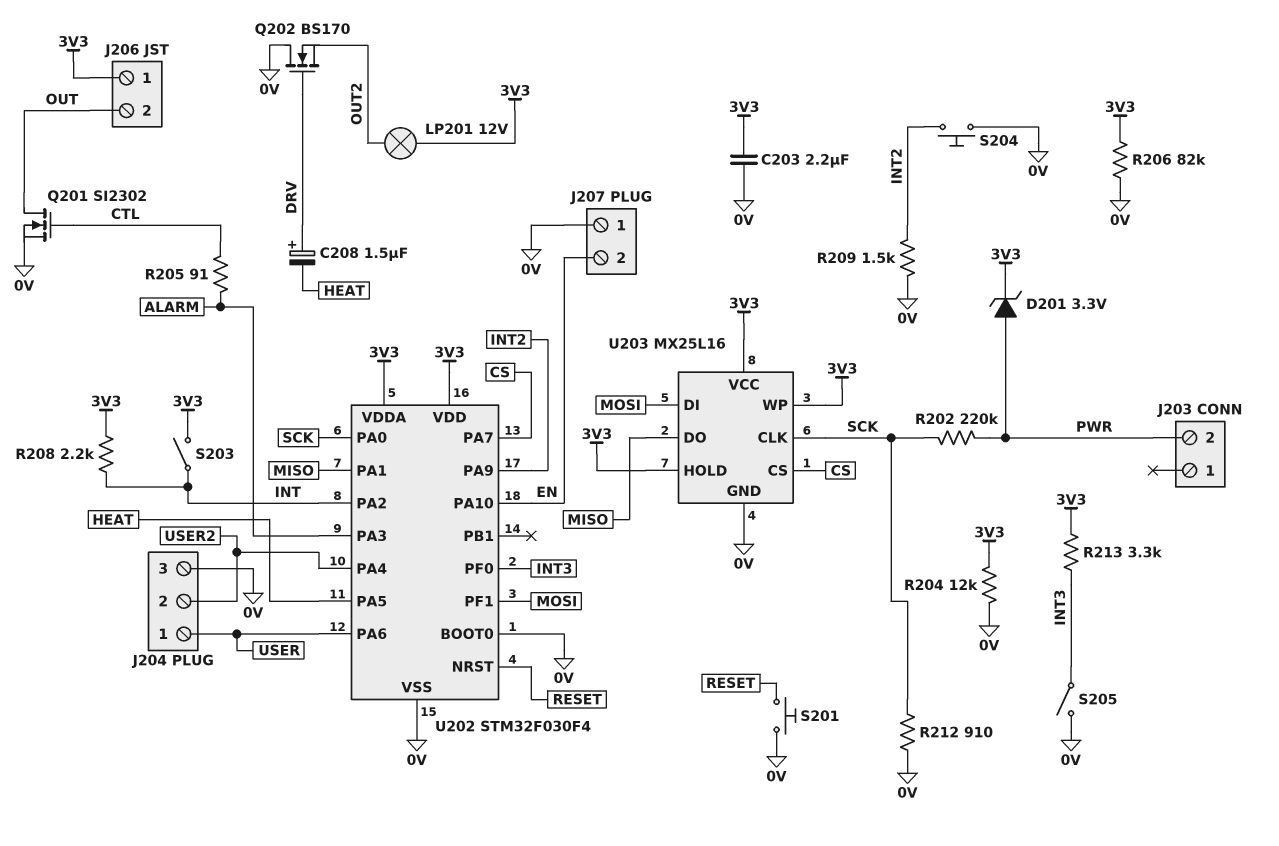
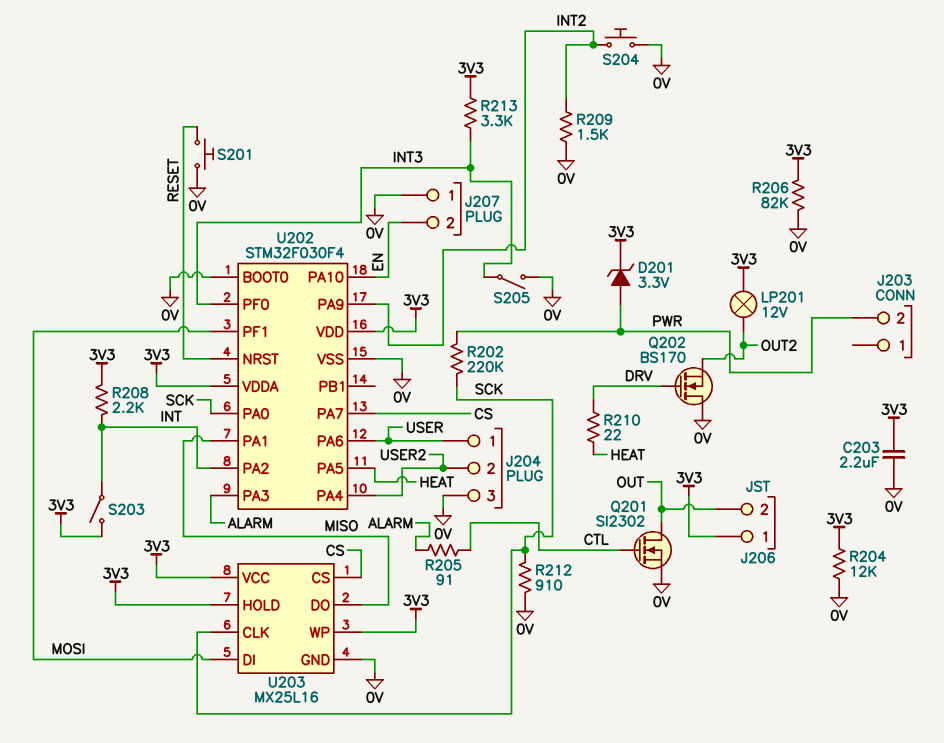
C208: 1.5uF (plus DRV, minus HEAT) -> none
R210: none -> 22 (DRV, HEAT)

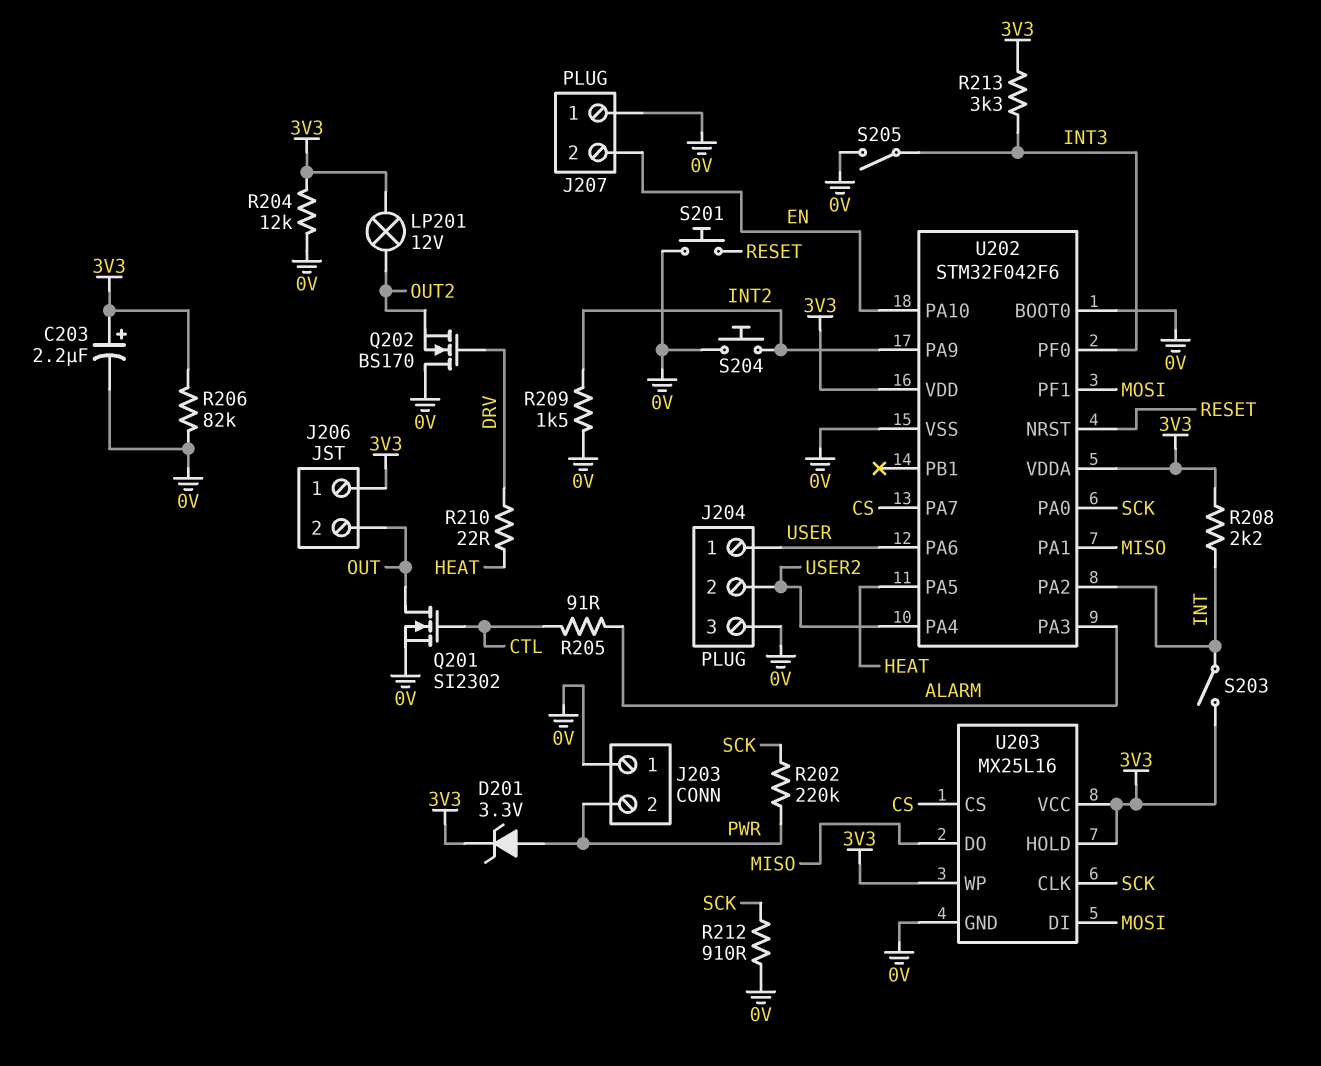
C203: 2.2uF (0V, 3V3) -> 2.2uF (plus 3V3, minus 0V)
J203 pin 1: none -> 0V
U202: STM32F030F4 -> STM32F042F6

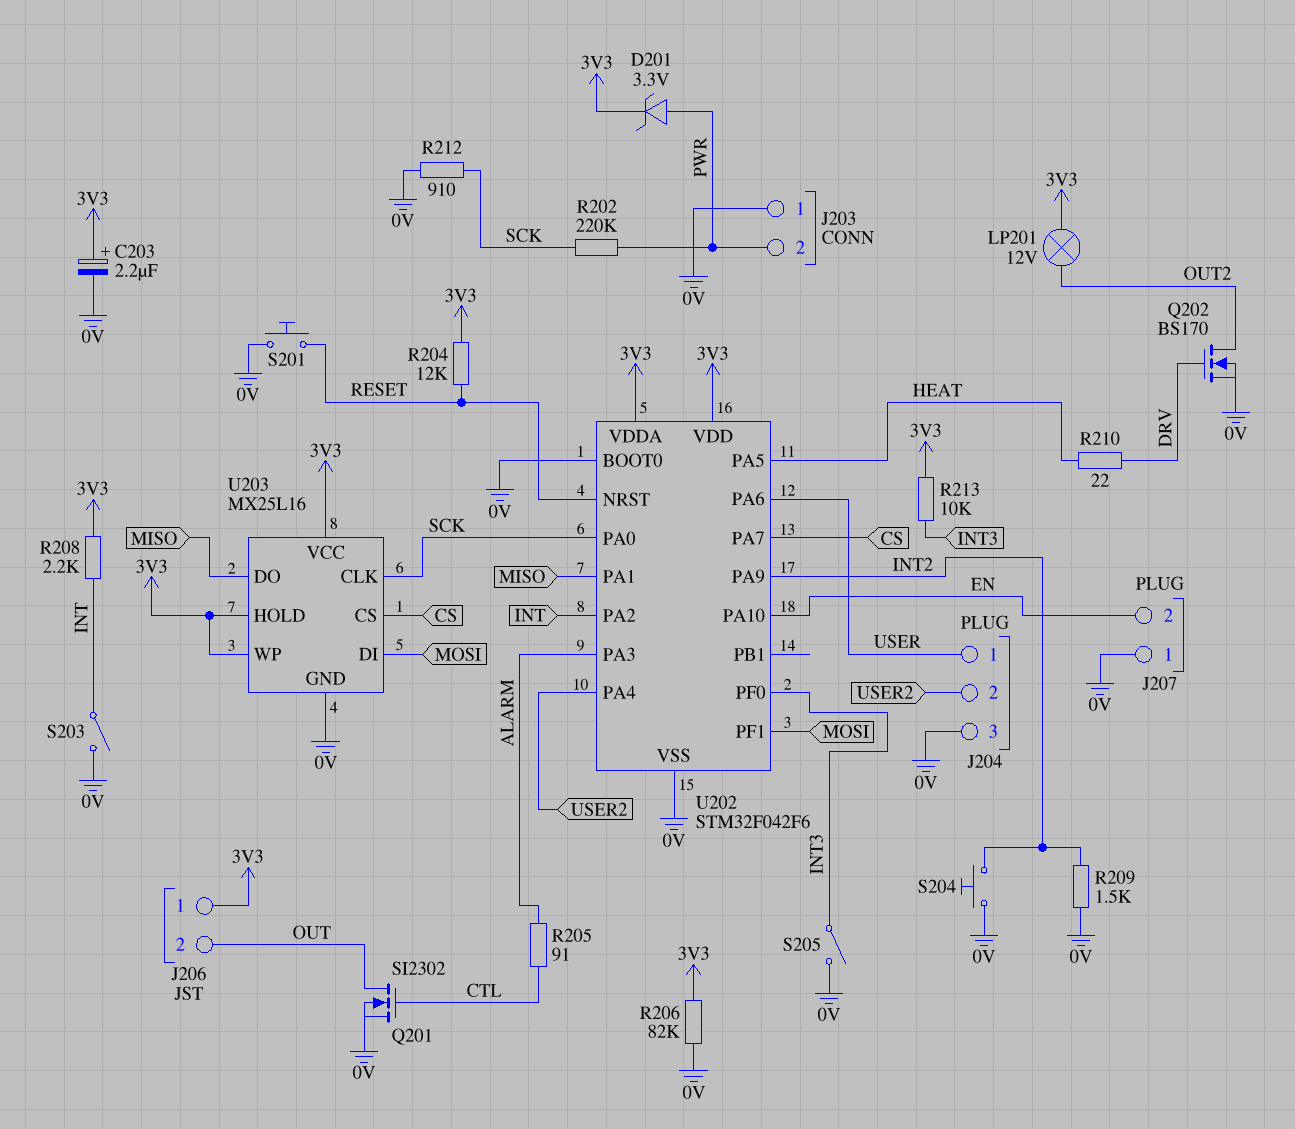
Q202: NMOS BS170 (G DRV, D 0V, S OUT2) -> NMOS BS170 (G DRV, D OUT2, S 0V)
R204: 12k (0V, 3V3) -> 12k (3V3, RESET)
R213: 3.3k (3V3, INT3) -> 10k (3V3, INT3)
S203: switch (3V3, INT) -> switch (0V, INT)

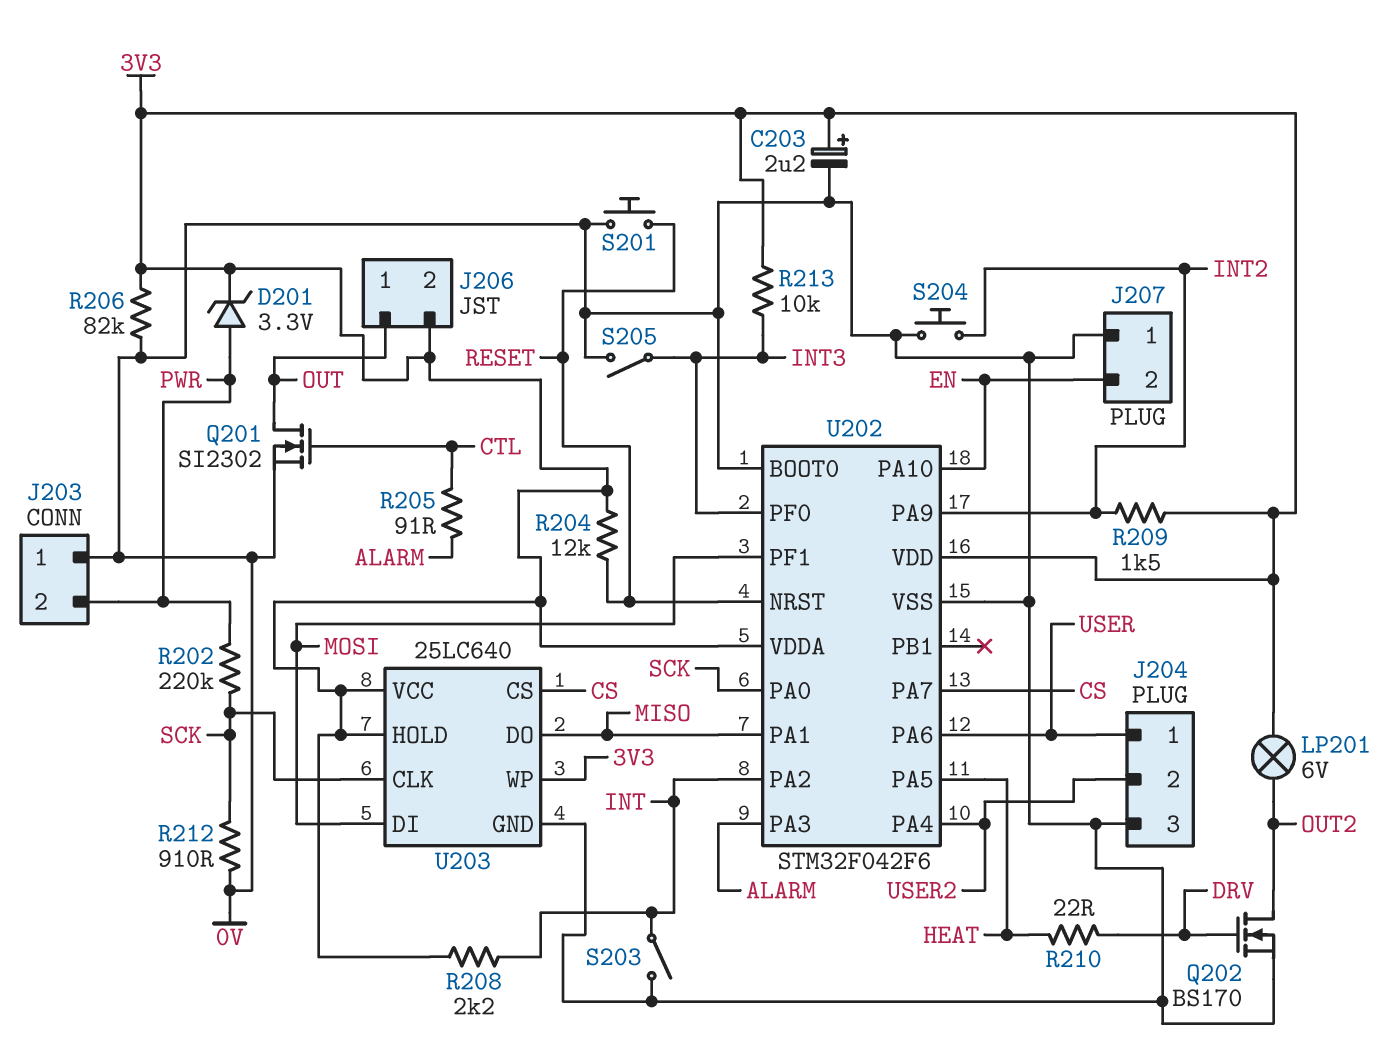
J206 pin 1: 3V3 -> OUT
J206 pin 2: OUT -> 3V3
LP201: lamp 12V (3V3, OUT2) -> lamp 6V (3V3, OUT2)
R209: 1.5k (0V, INT2) -> 1.5k (3V3, INT2)
U203: MX25L16 -> 25LC640

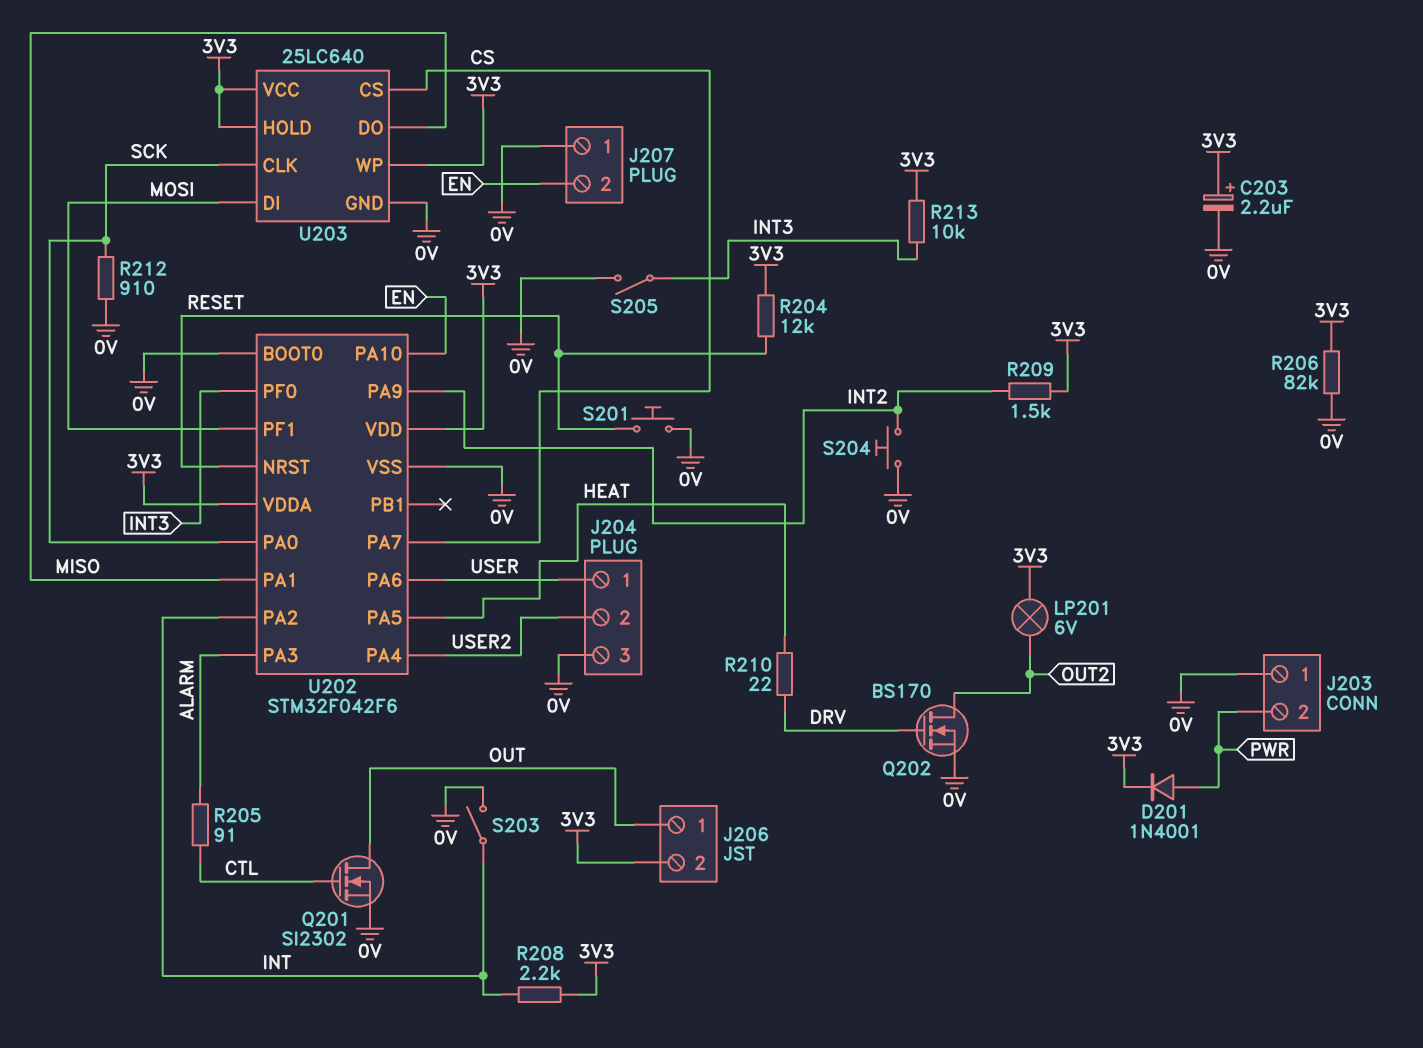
D201: zener 3.3V (A PWR, K 3V3) -> diode 1N4001 (A PWR, K 3V3)
R202: 220k (PWR, SCK) -> none

